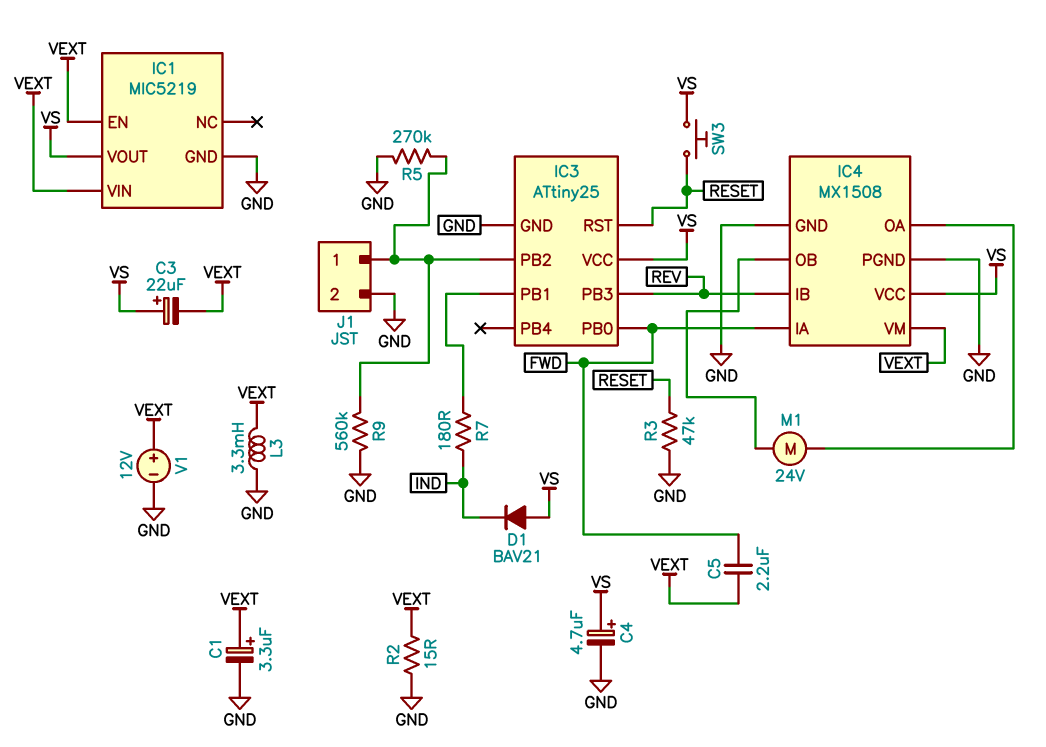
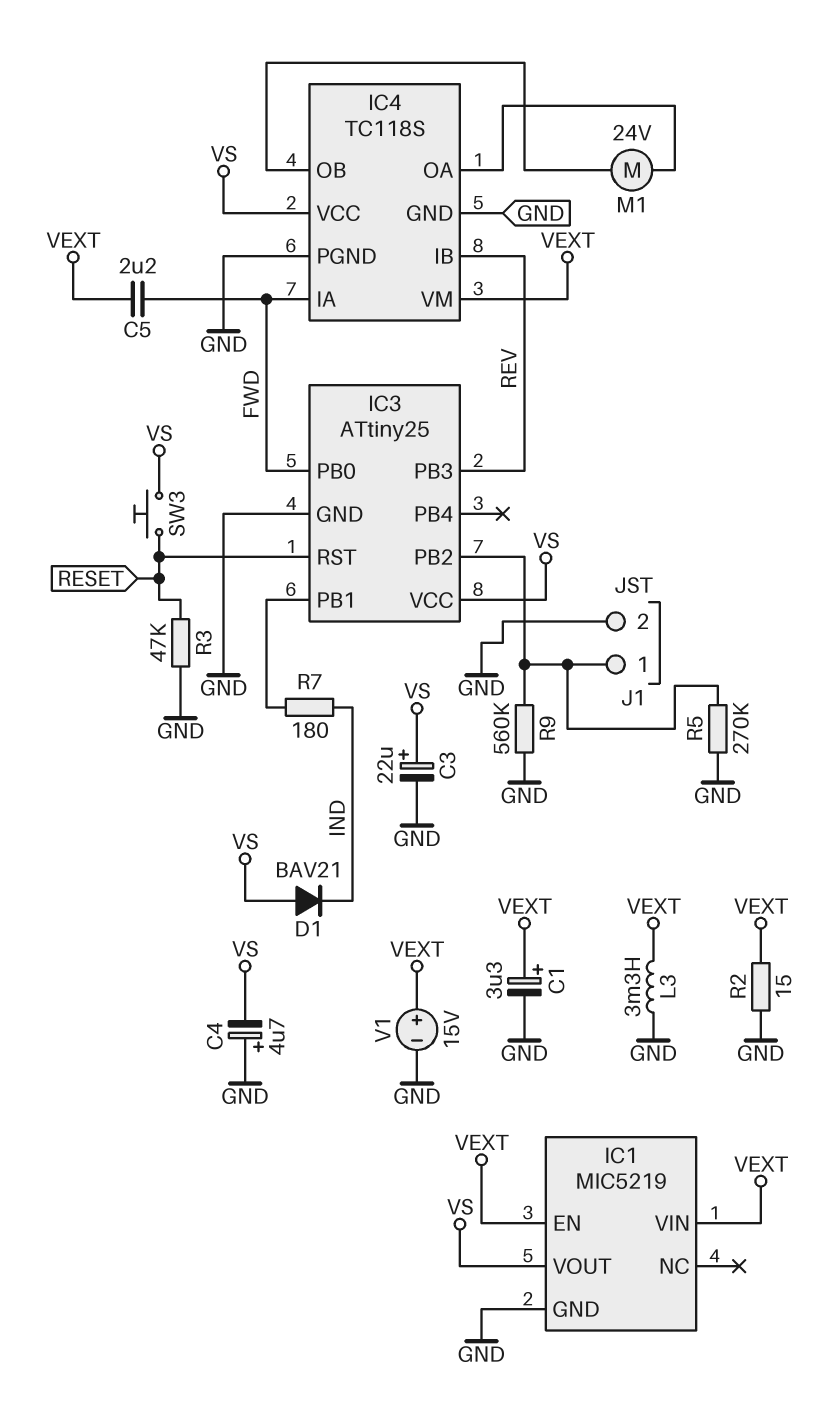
C3: 22uF (plus VS, minus VEXT) -> 22uF (plus VS, minus GND)
C4: 4.7uF (plus VS, minus GND) -> 4.7uF (plus GND, minus VS)
IC4: MX1508 -> TC118S
V1: 12V (plus VEXT, minus GND) -> 15V (plus VEXT, minus GND)

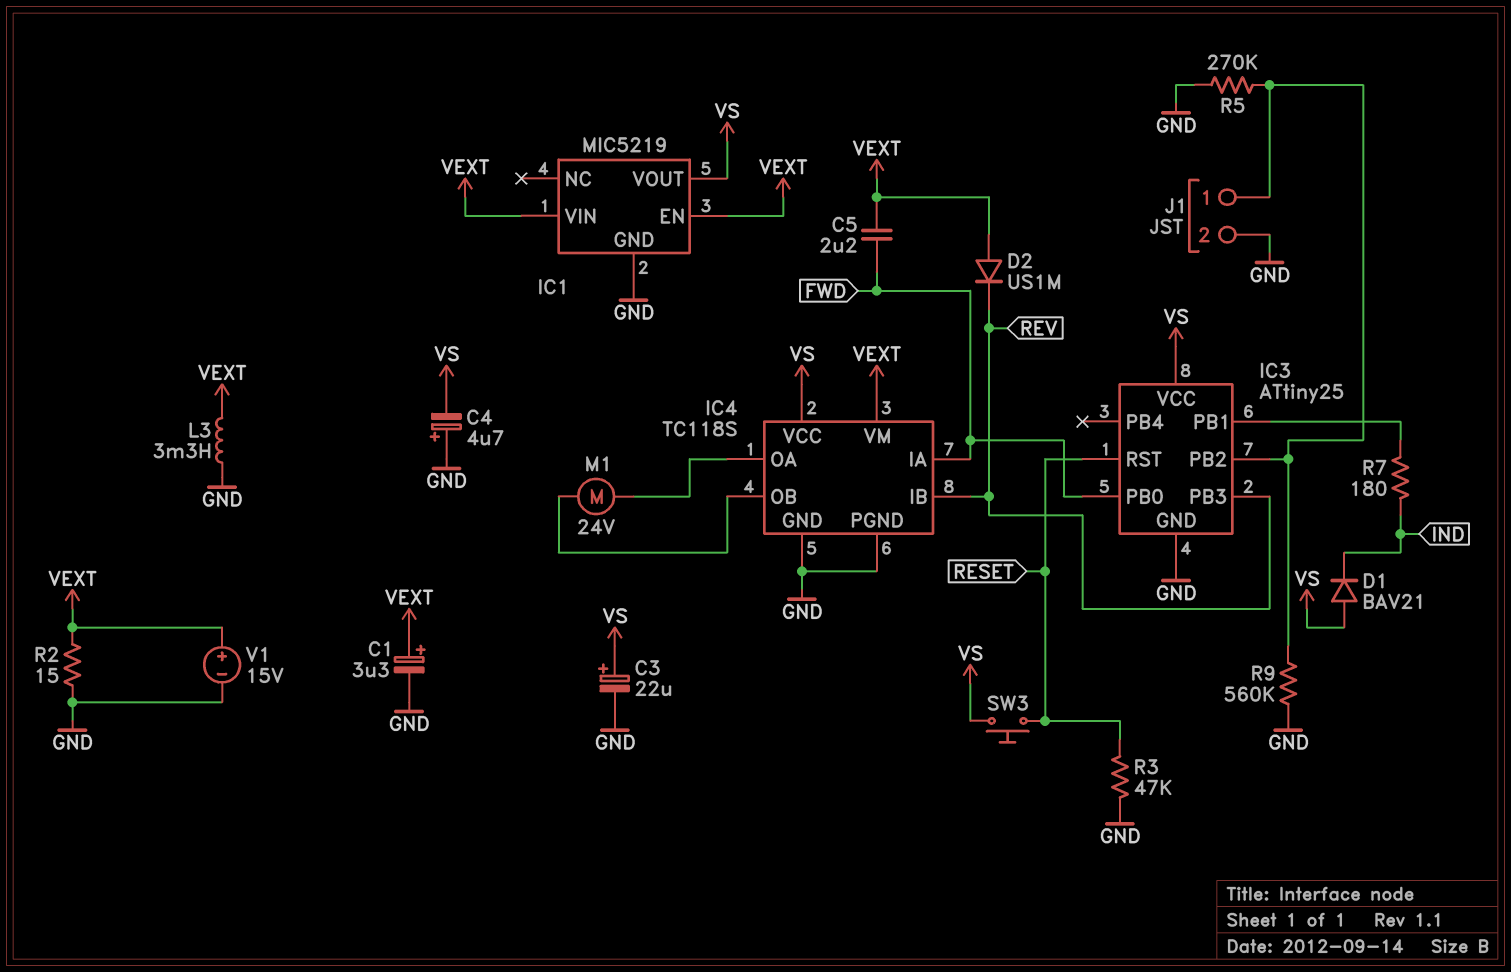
D2: none -> diode US1M (A VEXT, K REV)

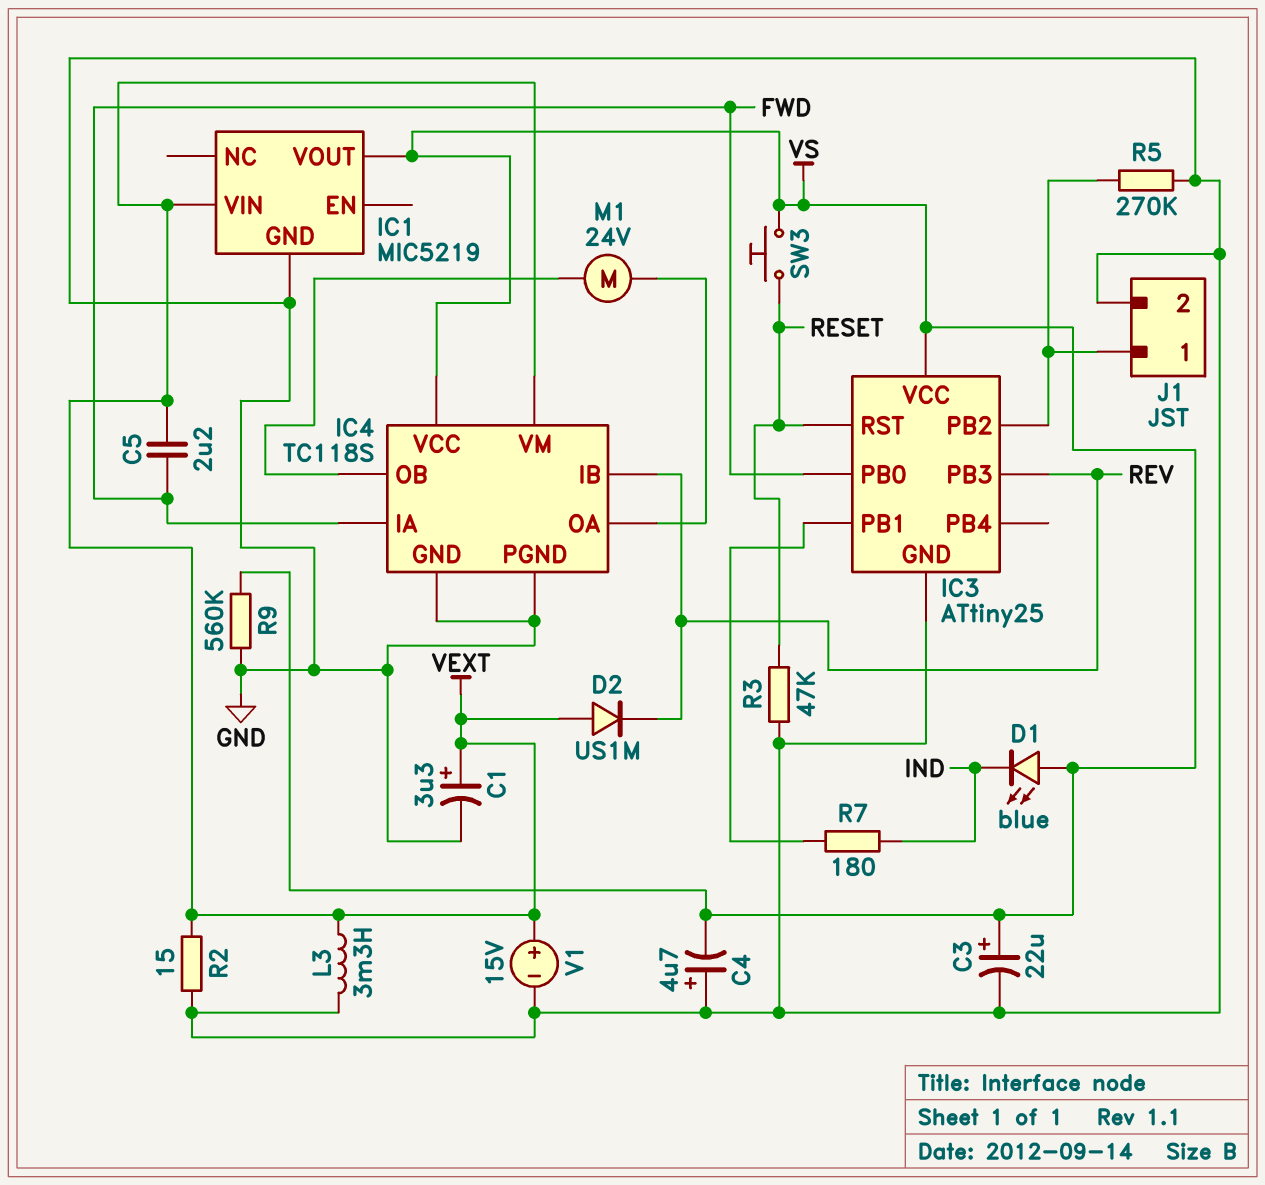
D1: diode BAV21 (A VS, K IND) -> LED blue (A VS, K IND)
IC1 pin EN: VEXT -> none
R9: 560k (GND, IC3/PB2) -> 560k (GND, VS)

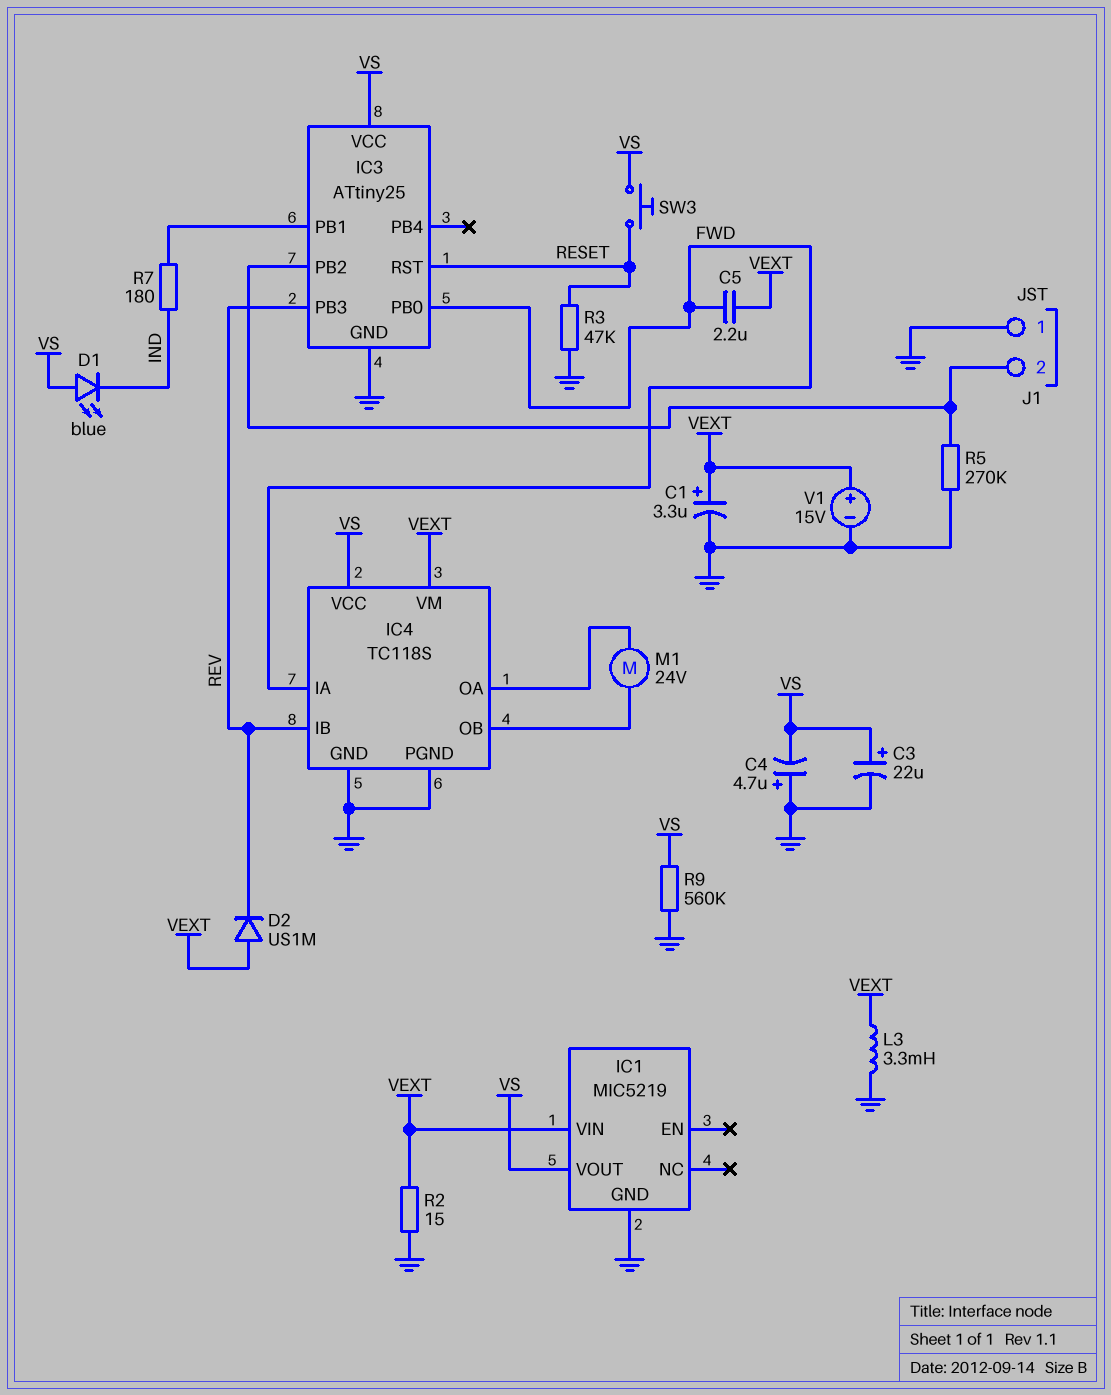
J1 pin 1: IC3/PB2 -> GND
J1 pin 2: GND -> IC3/PB2

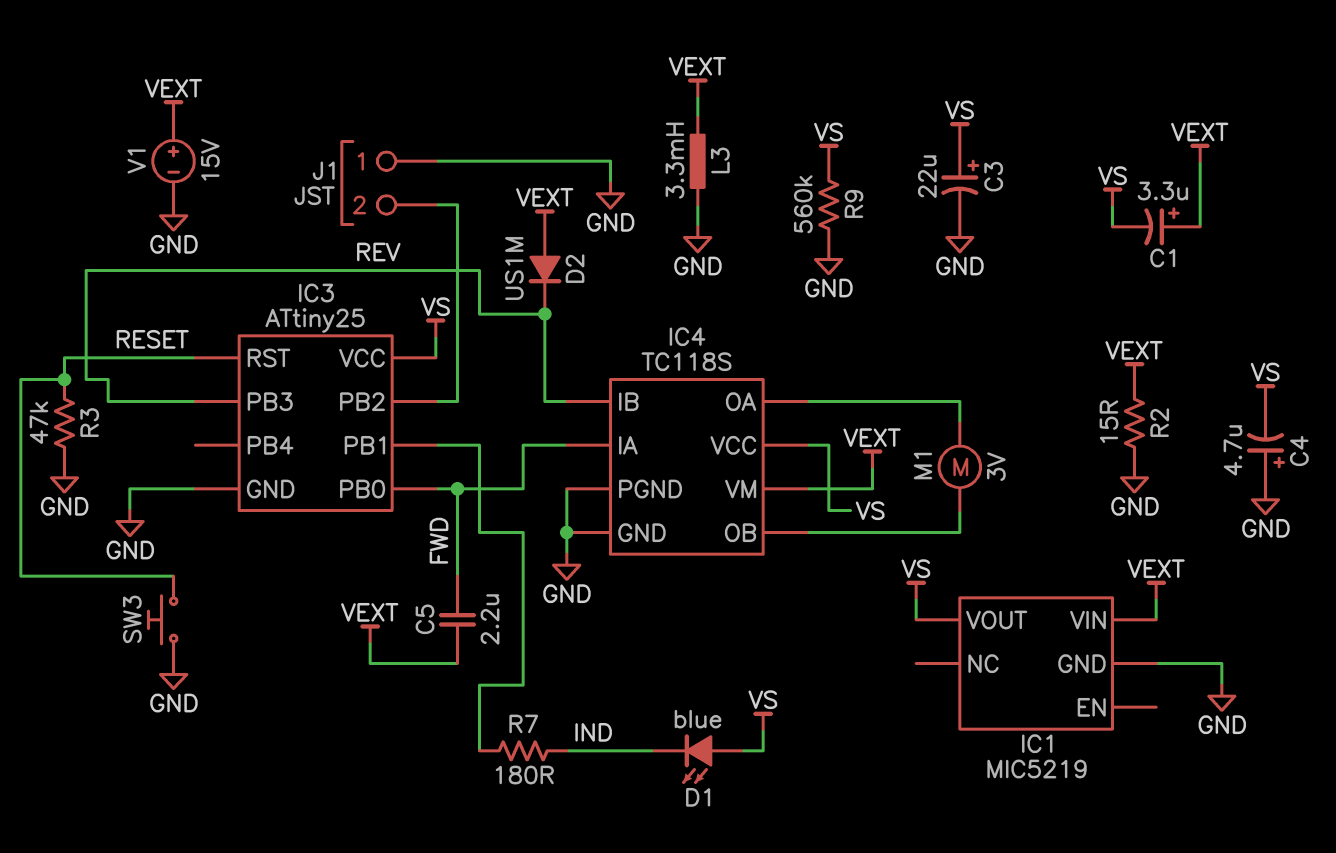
C1: 3.3uF (plus VEXT, minus GND) -> 3.3uF (plus VEXT, minus VS)
M1: motor 24V (IC4/OA, IC4/OB) -> motor 3V (IC4/OA, IC4/OB)
R5: 270k (GND, IC3/PB2) -> none
SW3: button (RESET, VS) -> button (GND, RESET)

